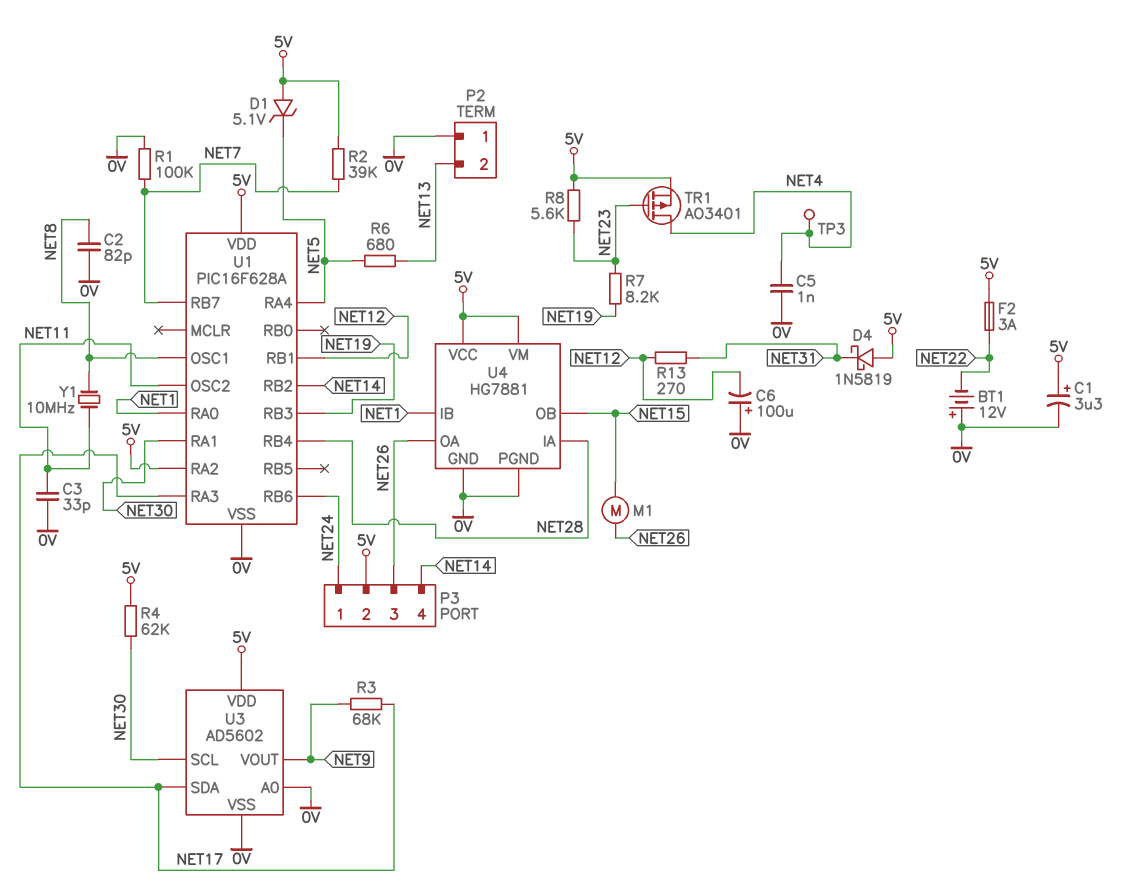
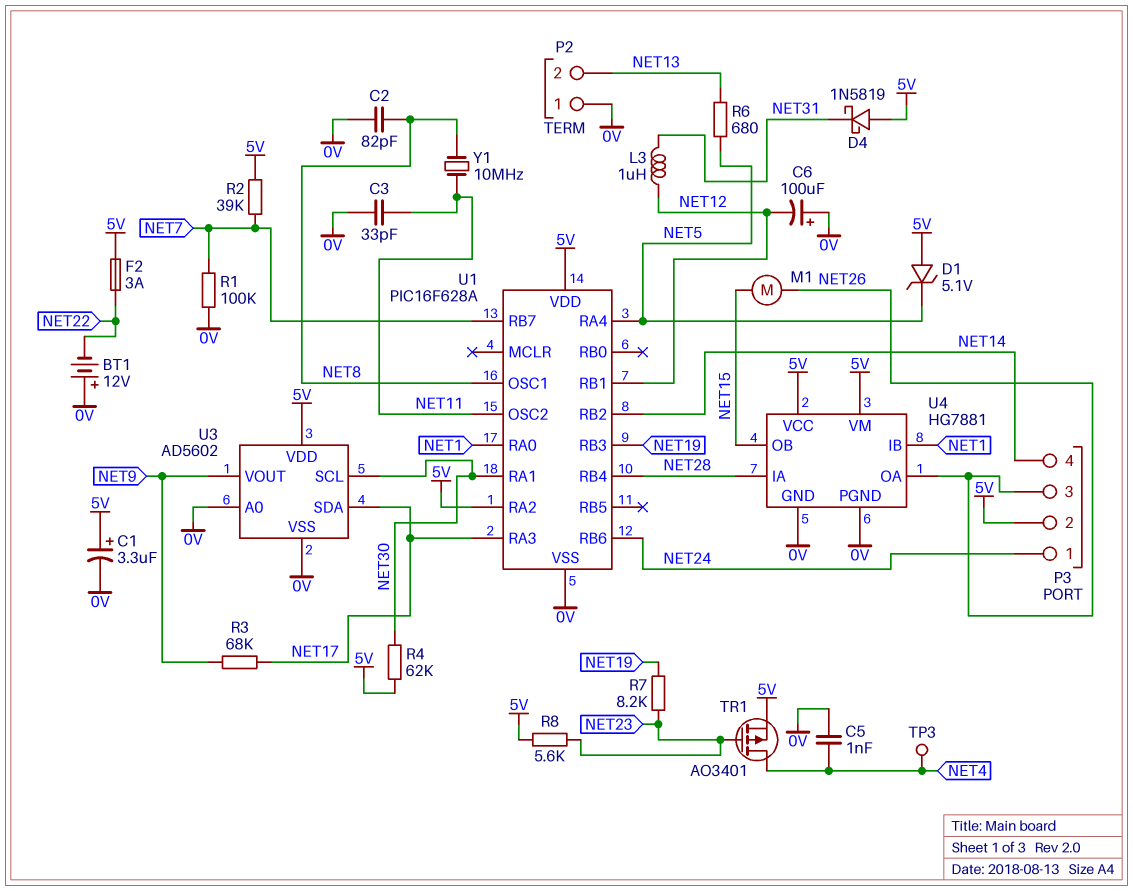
L3: none -> 1uH (NET12, NET31)
R13: 270 (NET12, NET31) -> none

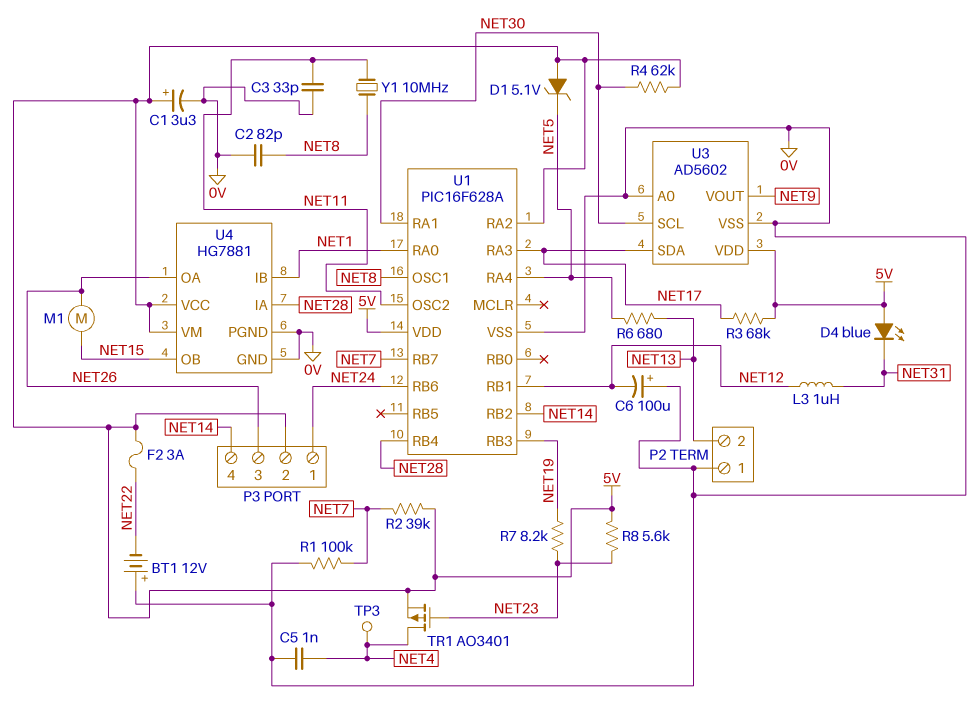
D4: schottky 1N5819 (A 5V, K NET31) -> LED blue (A 5V, K NET31)
R3: 68k (NET9, NET17) -> 68k (5V, NET17)

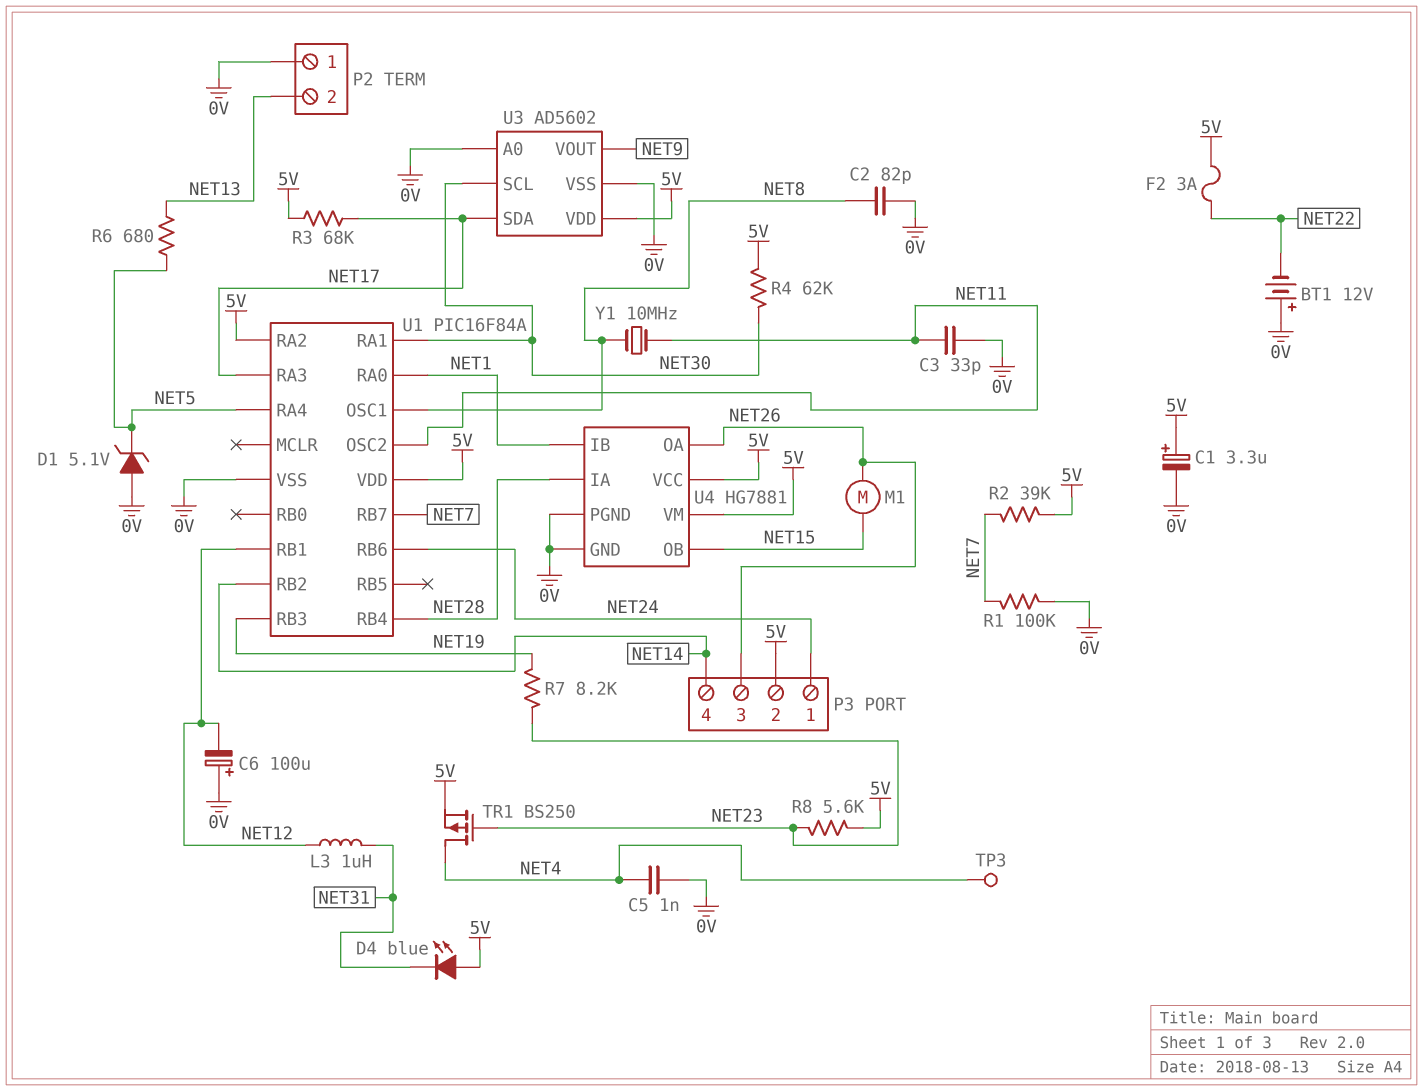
D1: zener 5.1V (A 5V, K NET5) -> zener 5.1V (A 0V, K NET5)
TR1: PMOS AO3401 (G NET23, D NET4, S 5V) -> PMOS BS250 (G NET23, D NET4, S 5V)
U1: PIC16F628A -> PIC16F84A

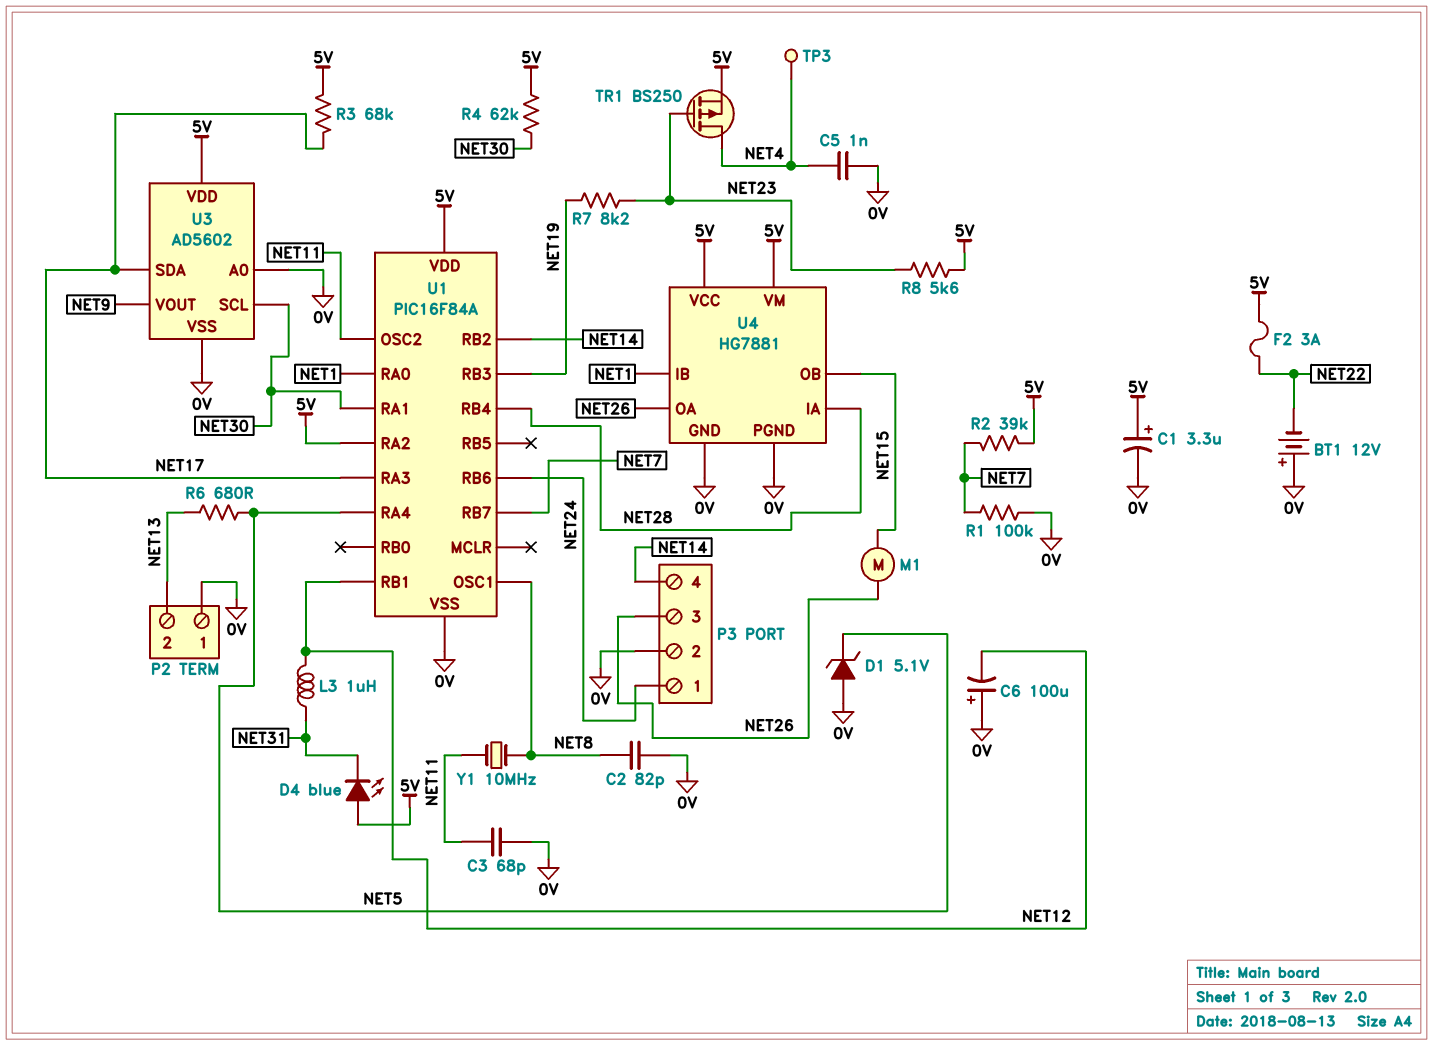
C3: 33pF (0V, NET11) -> 68pF (0V, NET11)
P3 pin 2: 5V -> 0V

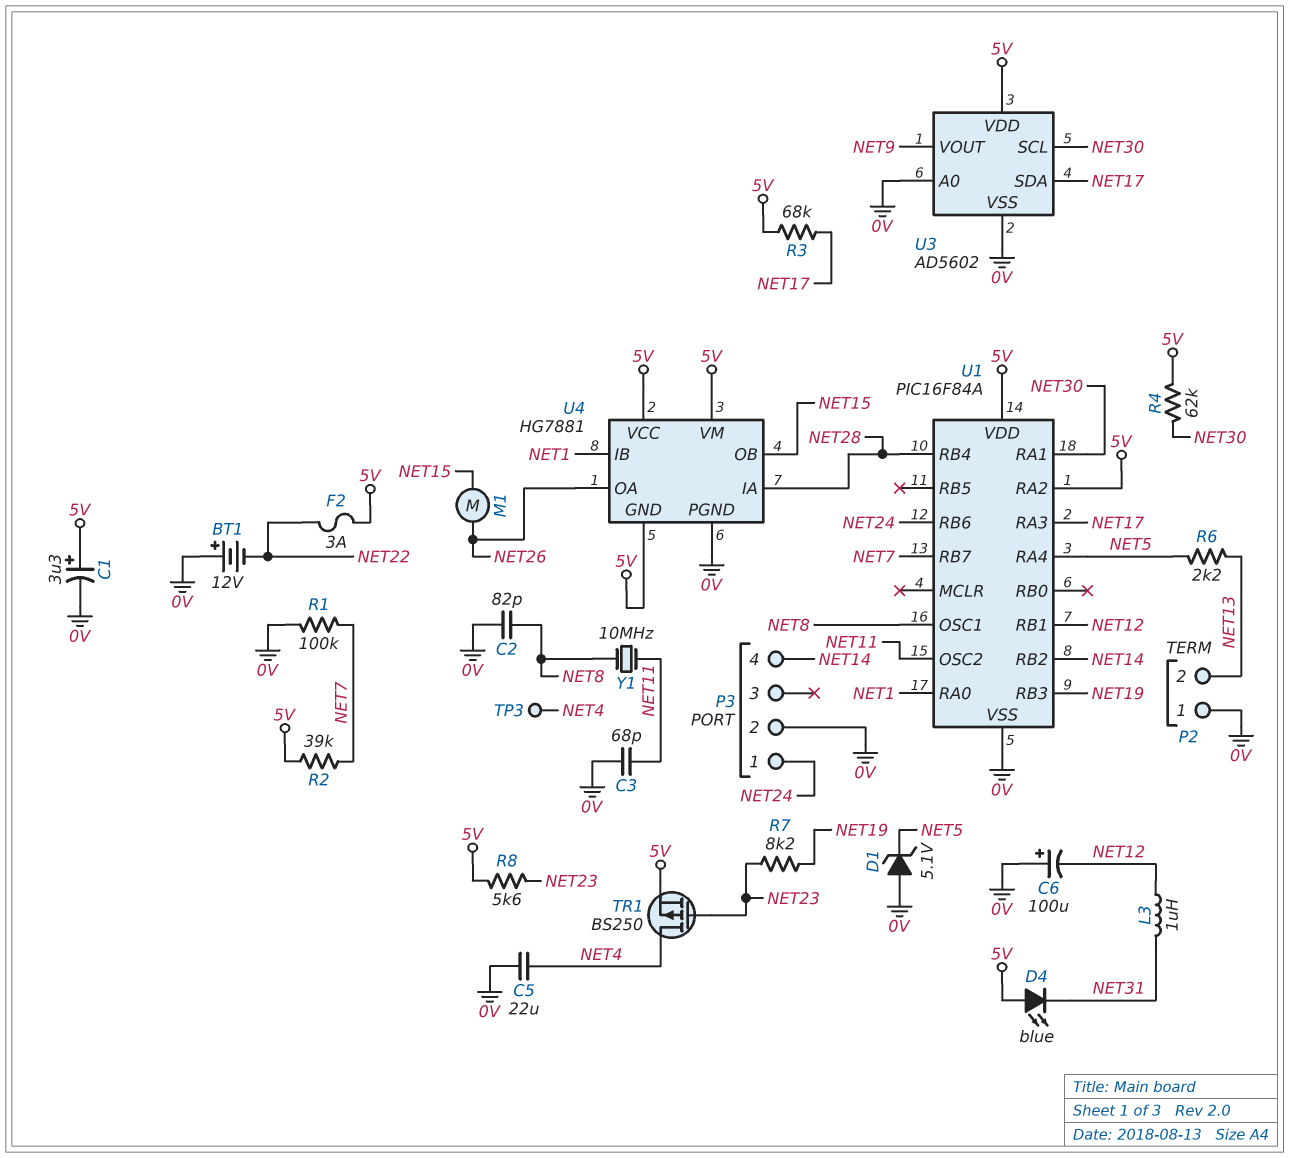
C5: 1nF (0V, NET4) -> 22uF (0V, NET4)
P3 pin 3: NET26 -> none
R6: 680 (NET5, NET13) -> 2.2k (NET5, NET13)
U4 pin GND: 0V -> 5V

